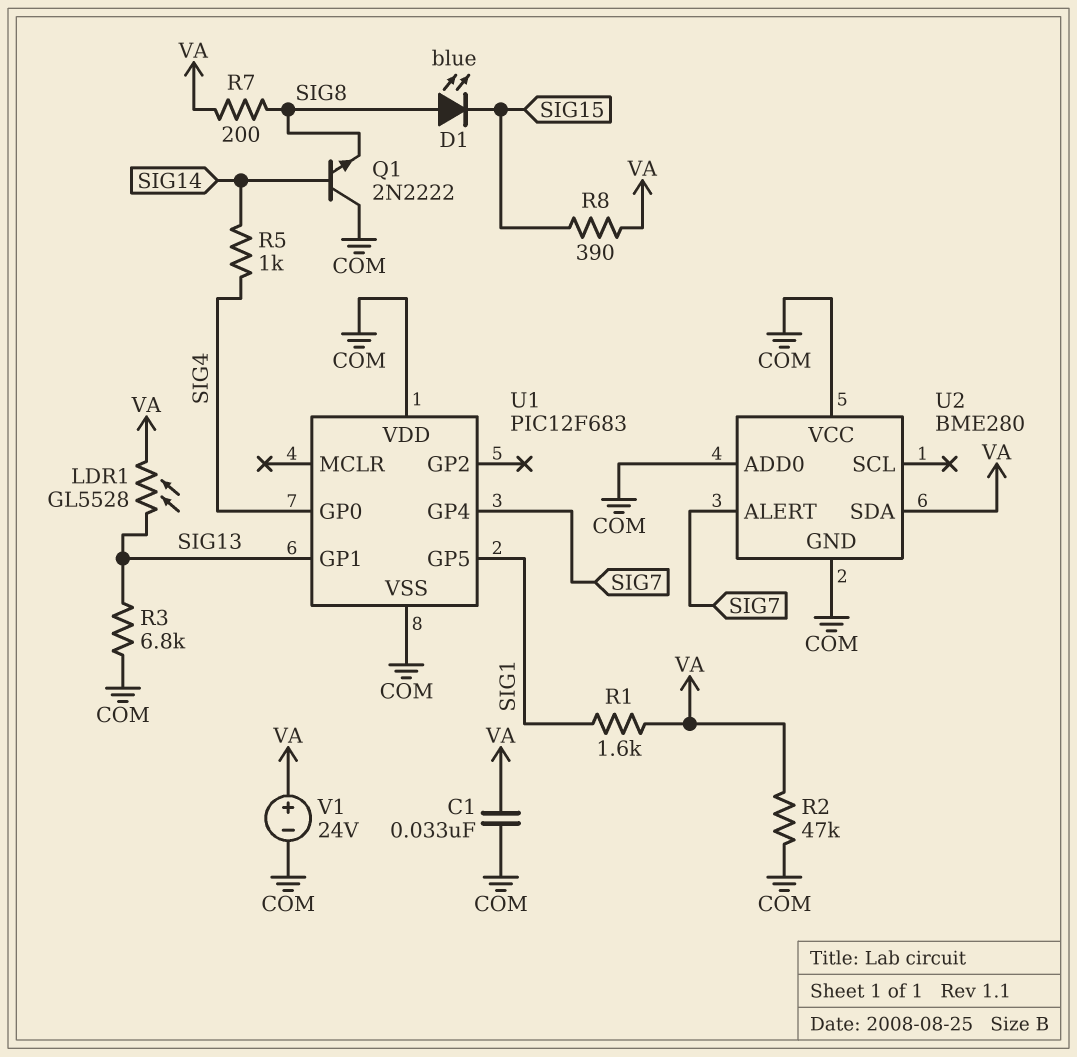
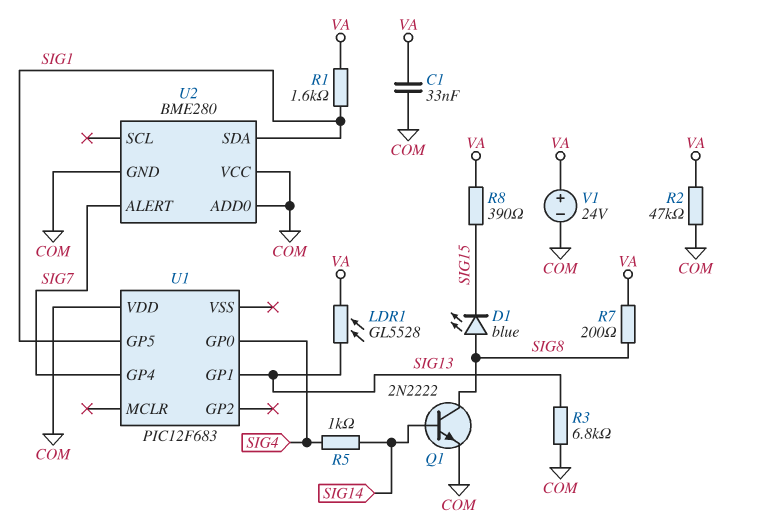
Q1: NPN 2N2222 (B SIG14, C COM, E SIG8) -> NPN 2N2222 (B SIG14, C SIG8, E COM)
U1 pin VSS: COM -> none
U2 pin SDA: VA -> SIG1

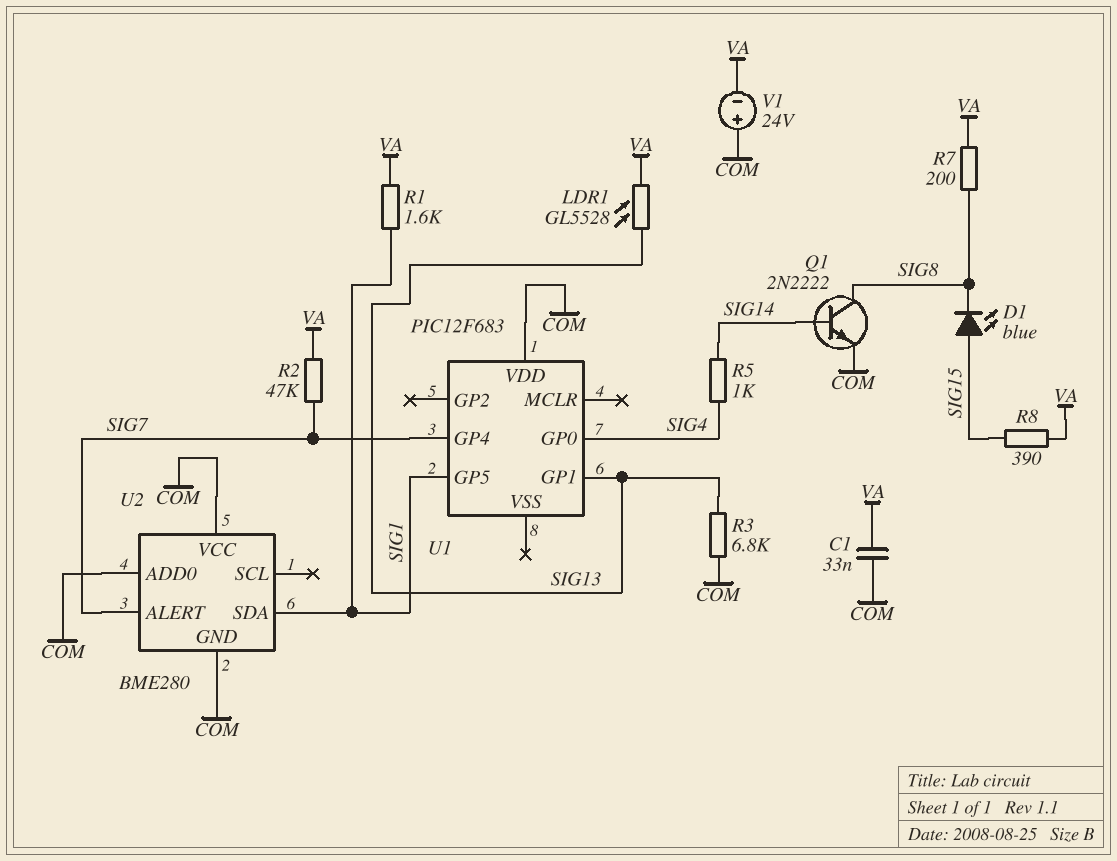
D1: LED blue (A SIG8, K SIG15) -> LED blue (A SIG15, K SIG8)
R2: 47k (COM, VA) -> 47k (SIG7, VA)
V1: 24V (plus VA, minus COM) -> 24V (plus COM, minus VA)

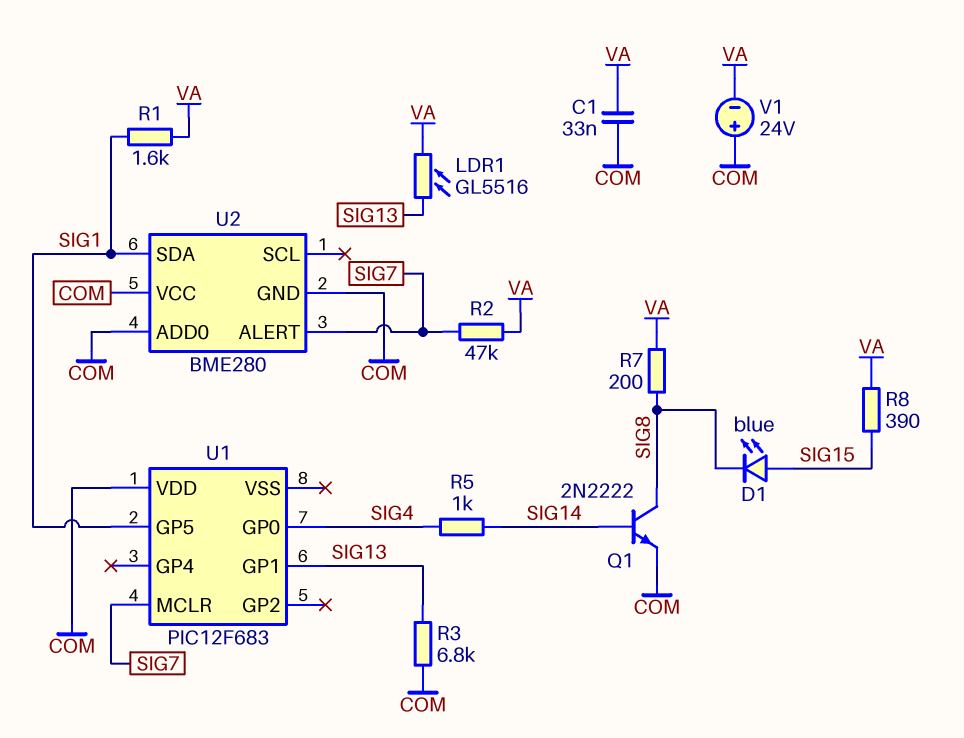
LDR1: GL5528 (SIG13, VA) -> GL5516 (SIG13, VA)
U1 pin GP4: SIG7 -> none
U1 pin MCLR: none -> SIG7

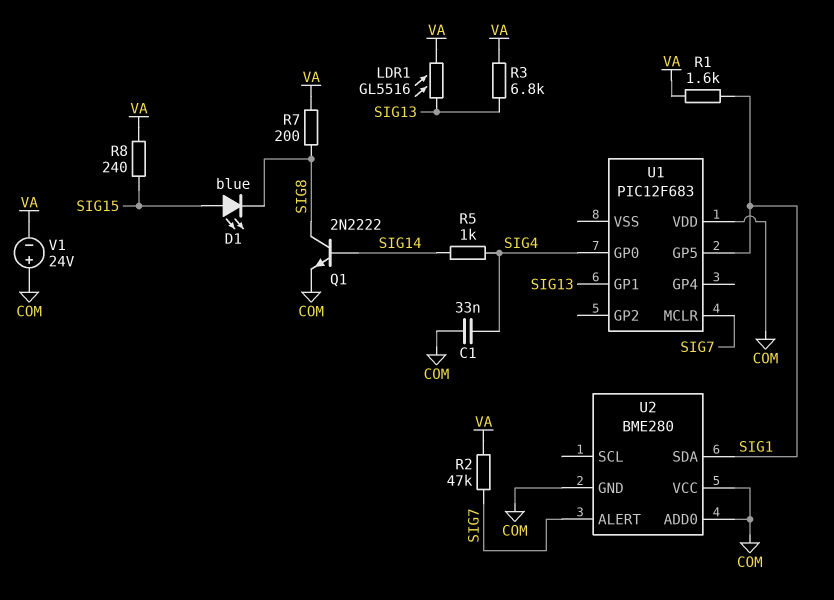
C1: 33nF (COM, VA) -> 33nF (COM, SIG4)
R3: 6.8k (COM, SIG13) -> 6.8k (SIG13, VA)
R8: 390 (SIG15, VA) -> 240 (SIG15, VA)

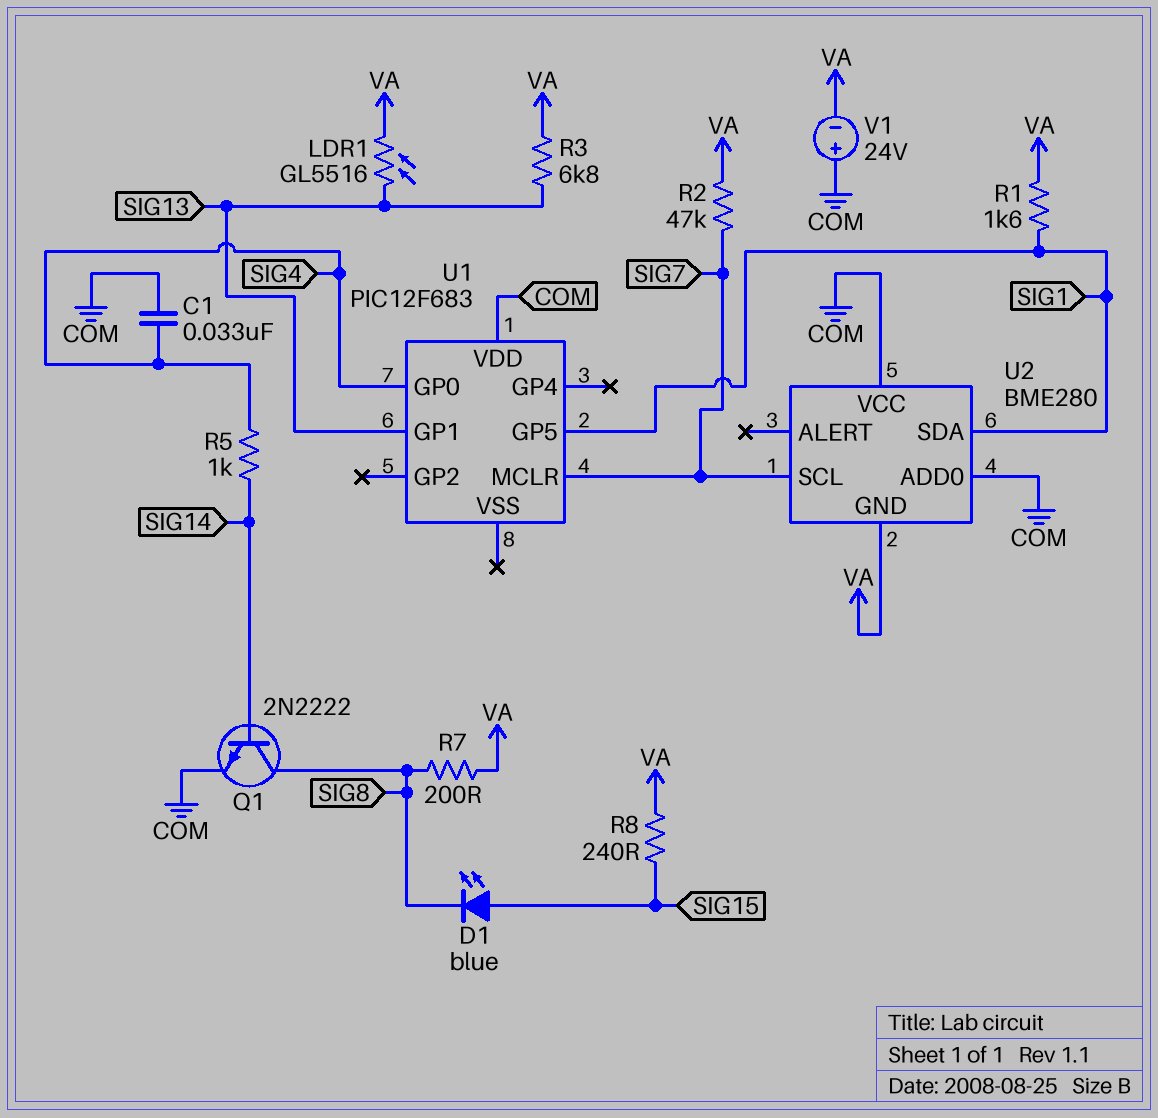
U2 pin ALERT: SIG7 -> none
U2 pin GND: COM -> VA
U2 pin SCL: none -> SIG7

